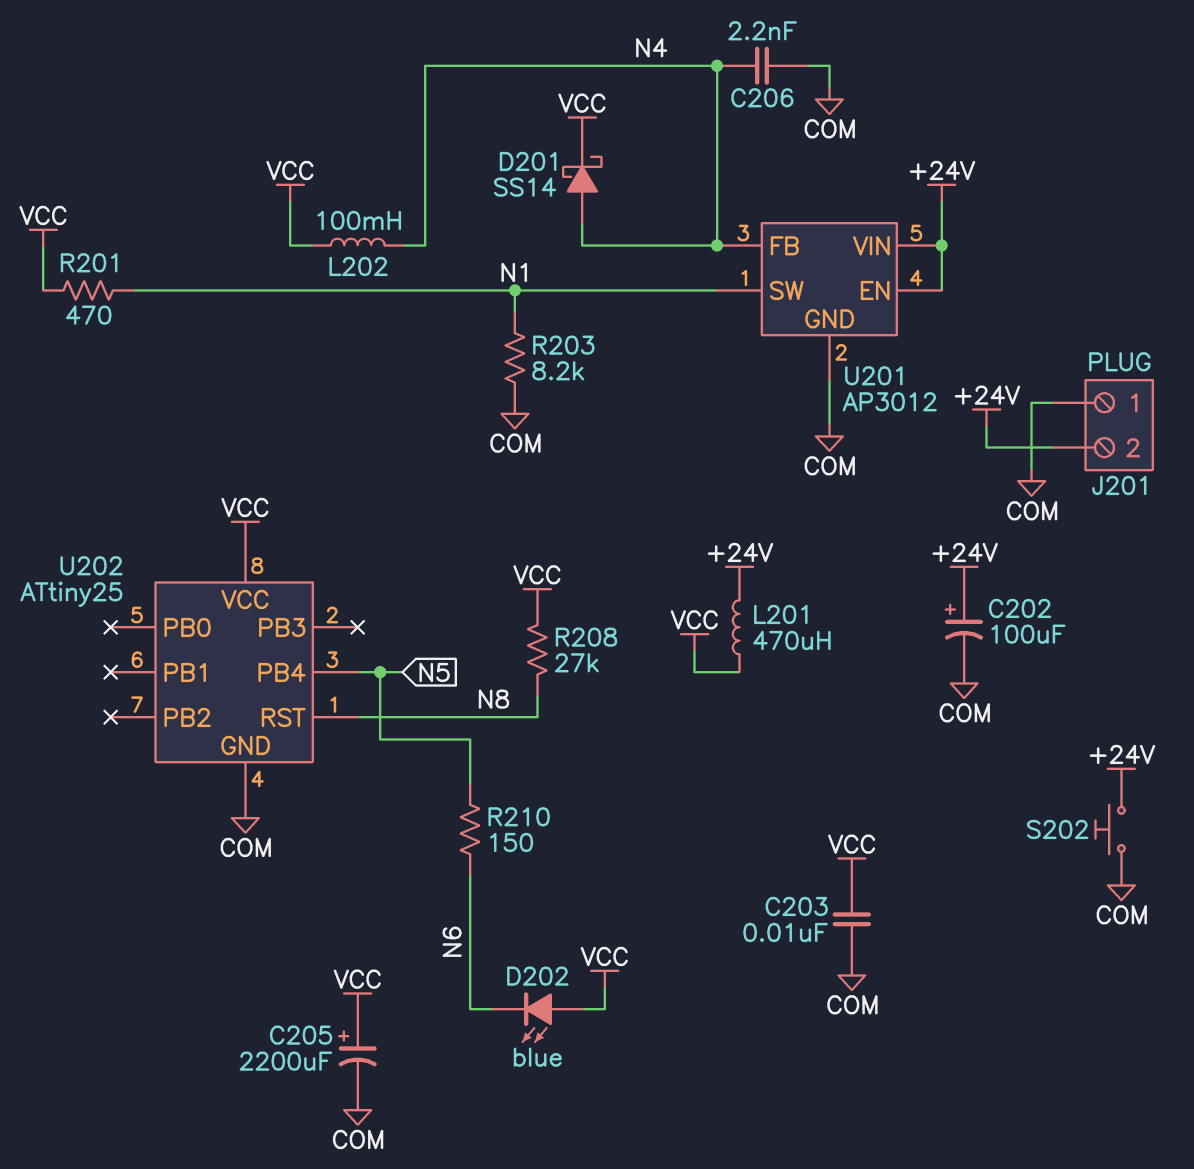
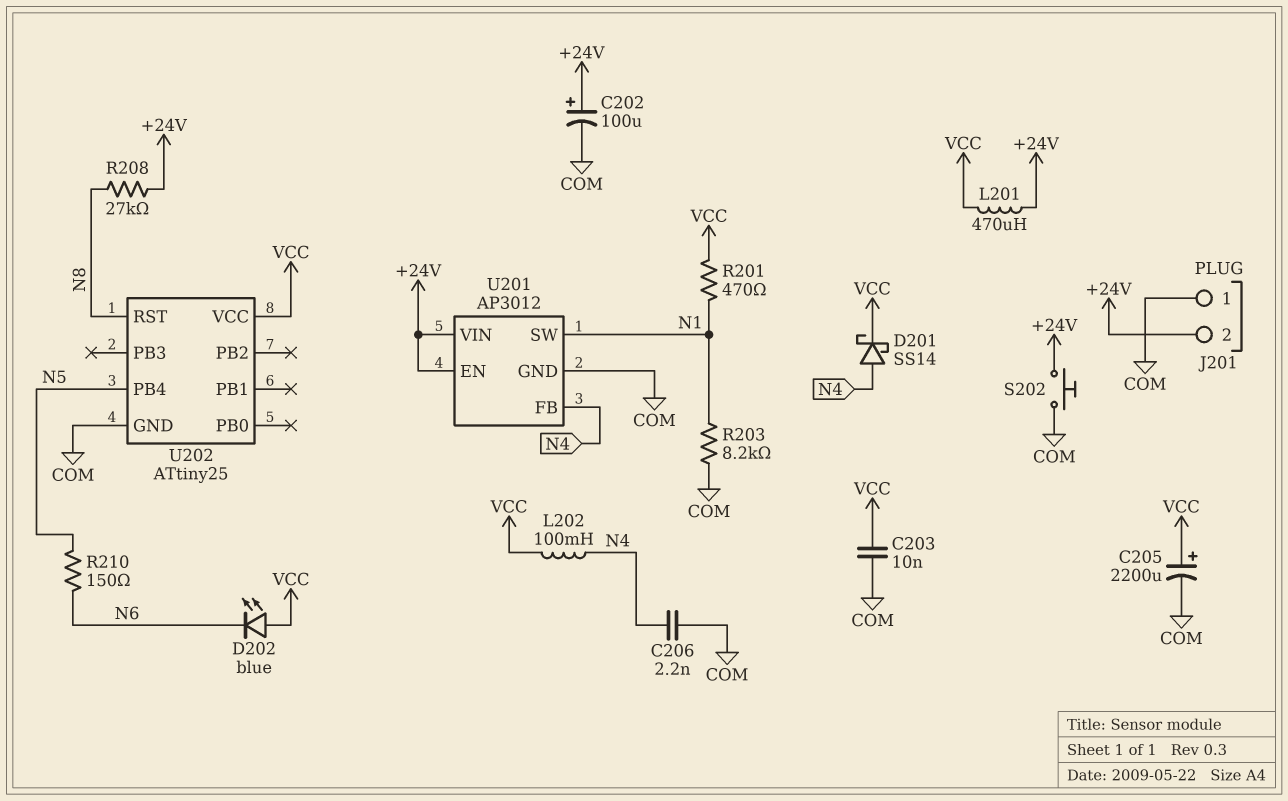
R208: 27k (N8, VCC) -> 27k (+24V, N8)

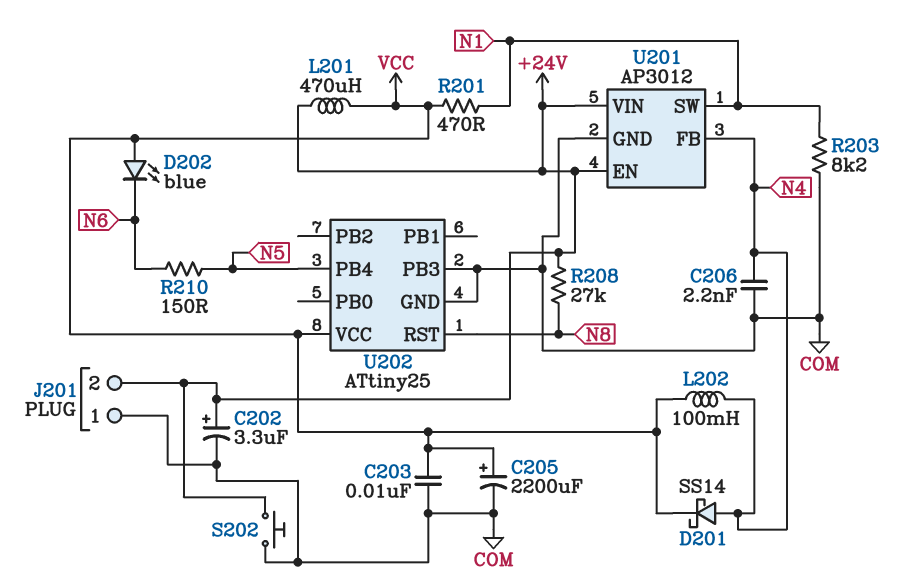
C202: 100uF (plus +24V, minus COM) -> 3.3uF (plus +24V, minus COM)
U202 pin PB3: none -> COM

